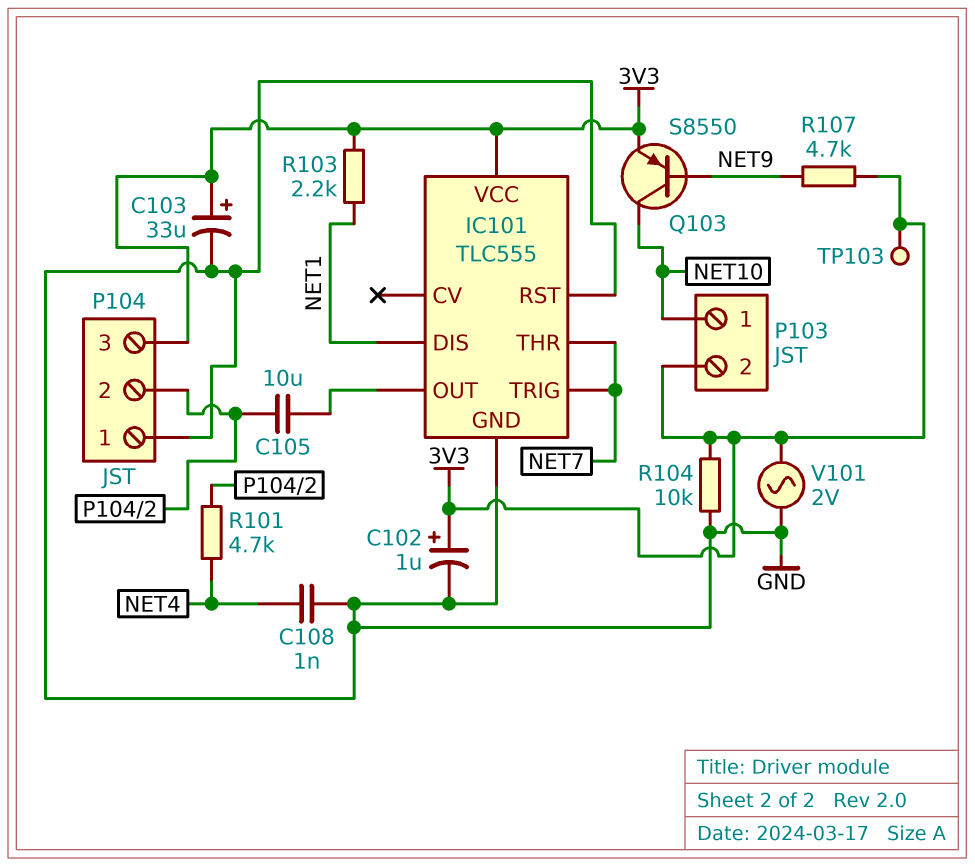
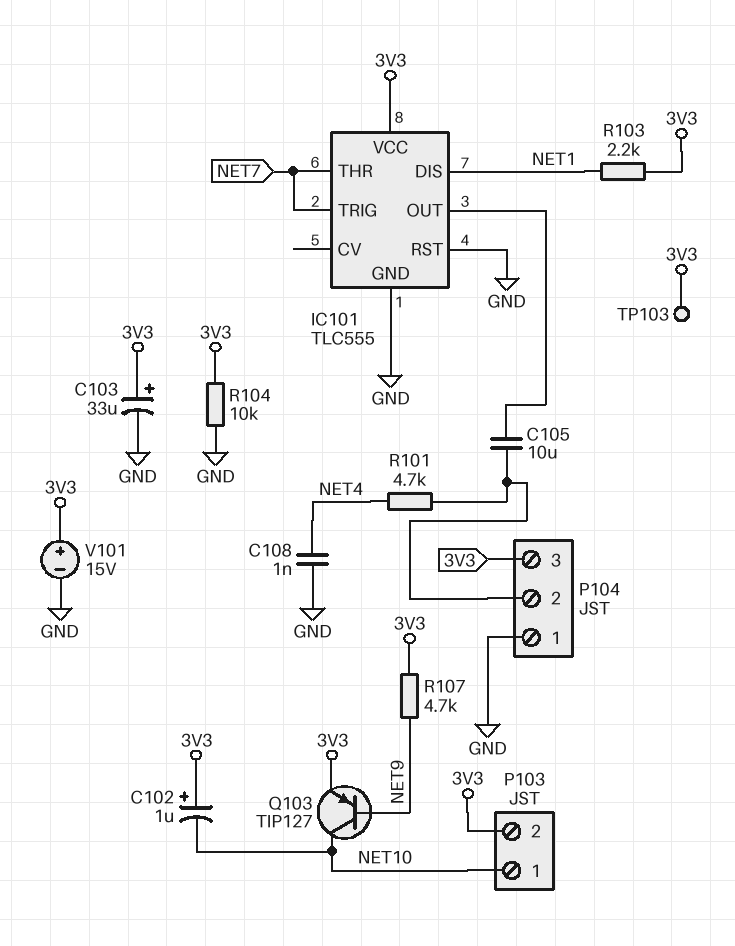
C102: 1uF (plus 3V3, minus GND) -> 1uF (plus 3V3, minus NET10)
Q103: PNP S8550 (B NET9, C NET10, E 3V3) -> PNP TIP127 (B NET9, C NET10, E 3V3)
V101: AC 2V (3V3, GND) -> 15V (plus 3V3, minus GND)

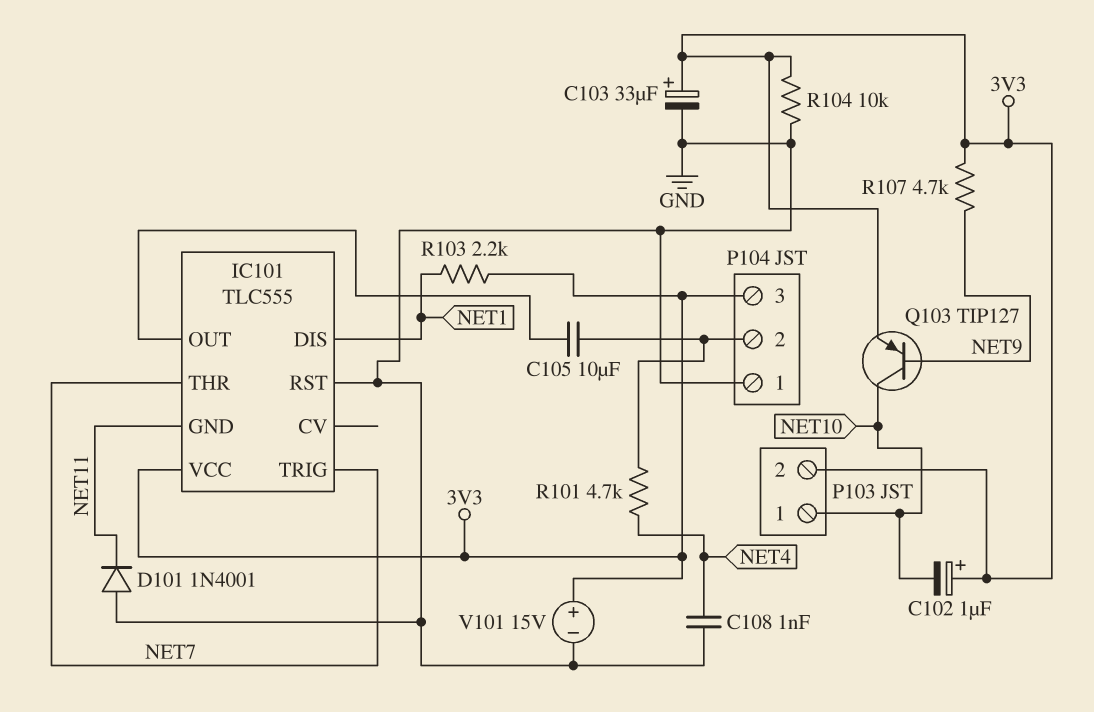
D101: none -> diode 1N4001 (A GND, K NET11)
IC101 pin GND: GND -> NET11
TP103: test point (3V3) -> none

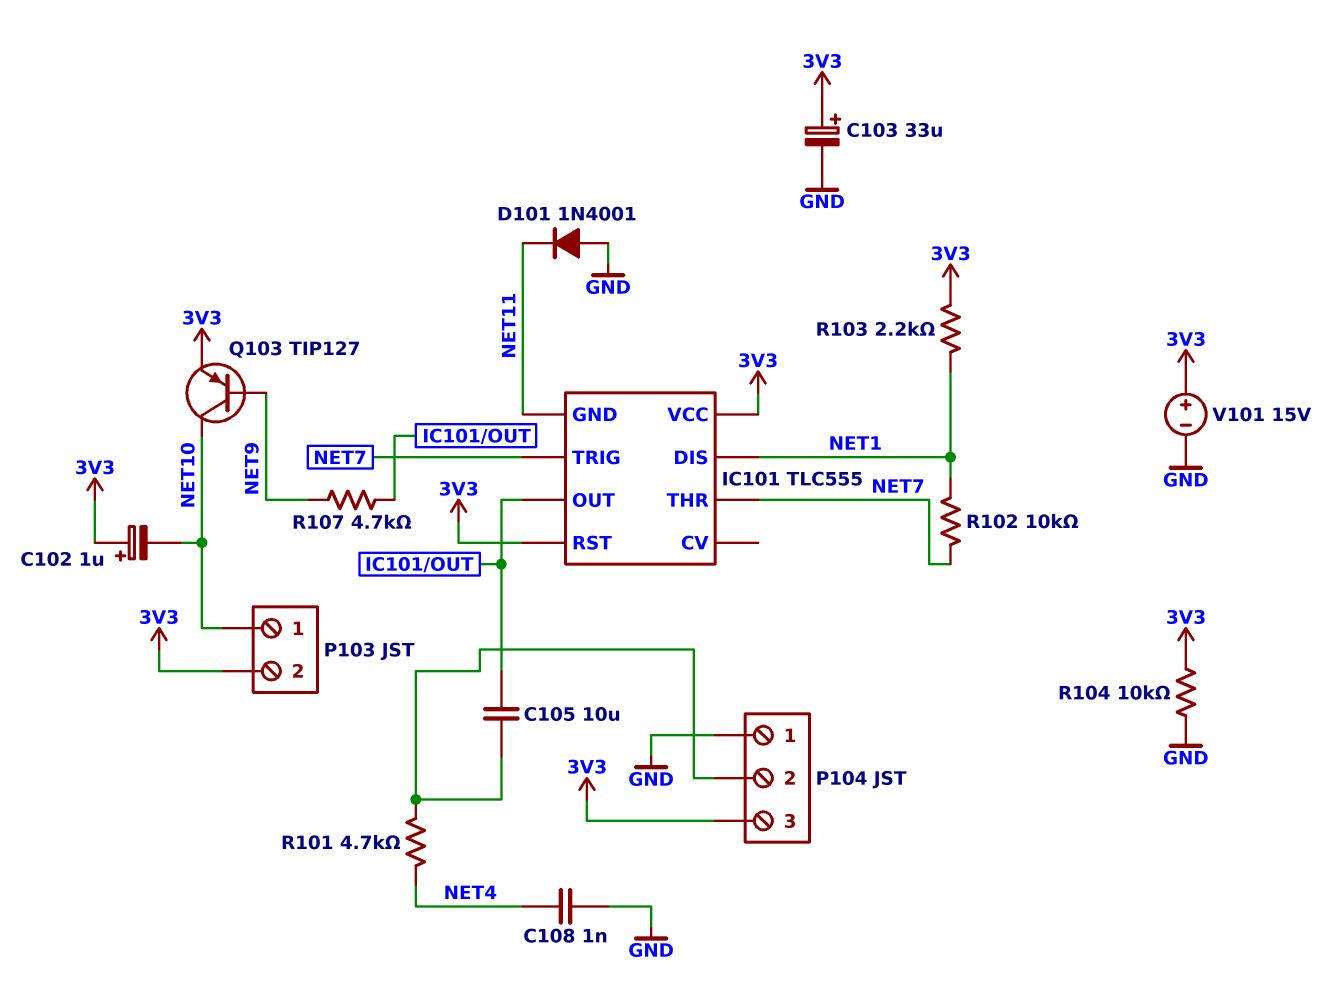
IC101 pin RST: GND -> 3V3
R102: none -> 10k (NET1, NET7)
R107: 4.7k (3V3, NET9) -> 4.7k (IC101/OUT, NET9)

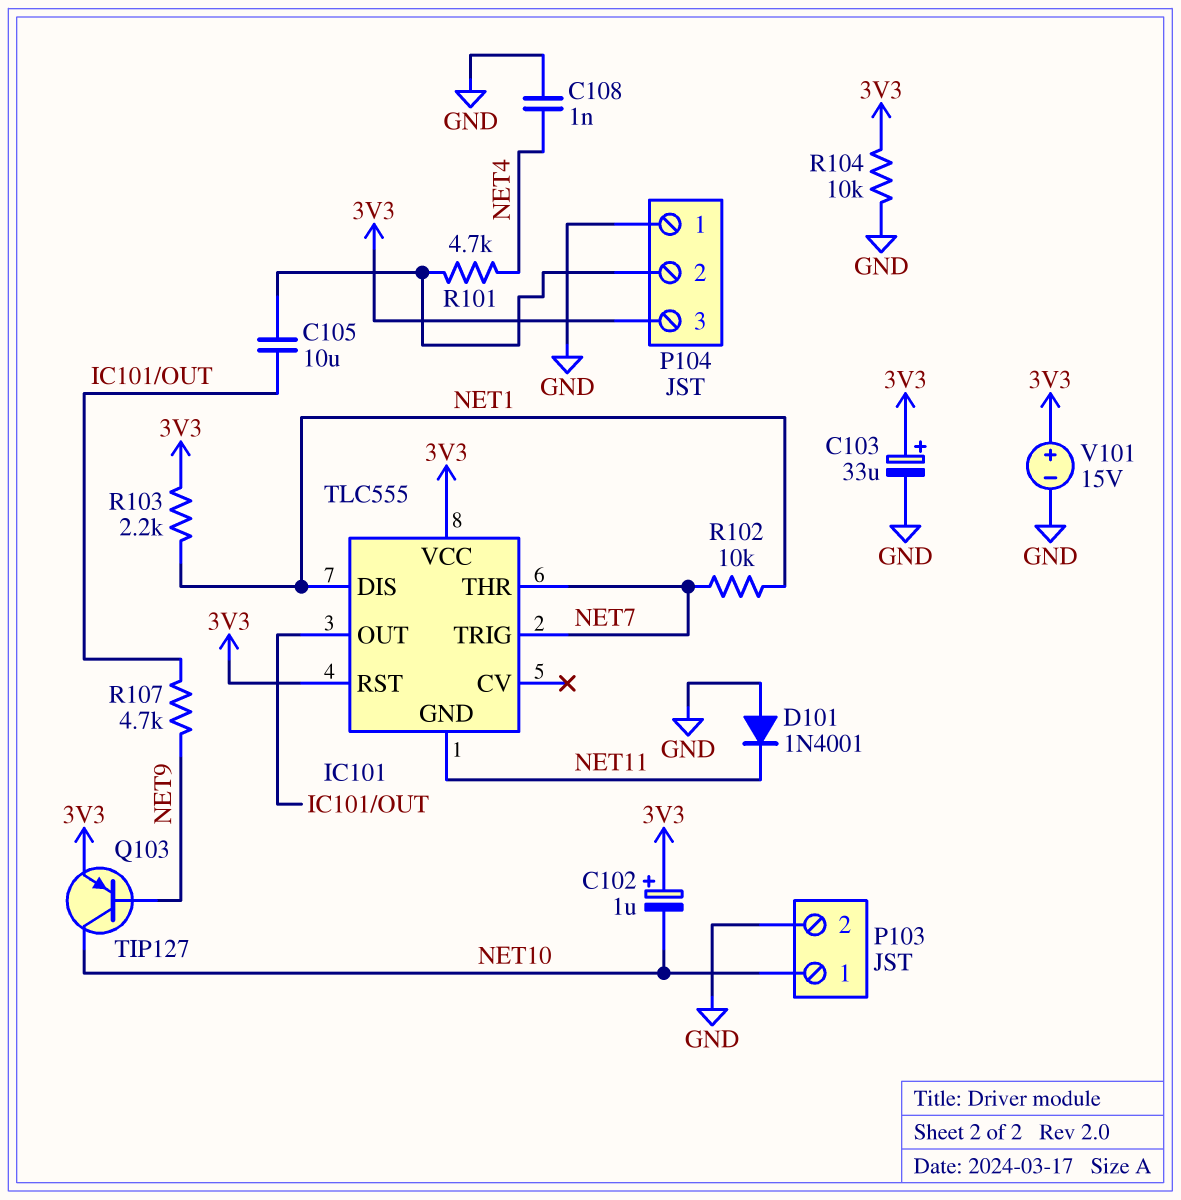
P103 pin 2: 3V3 -> GND

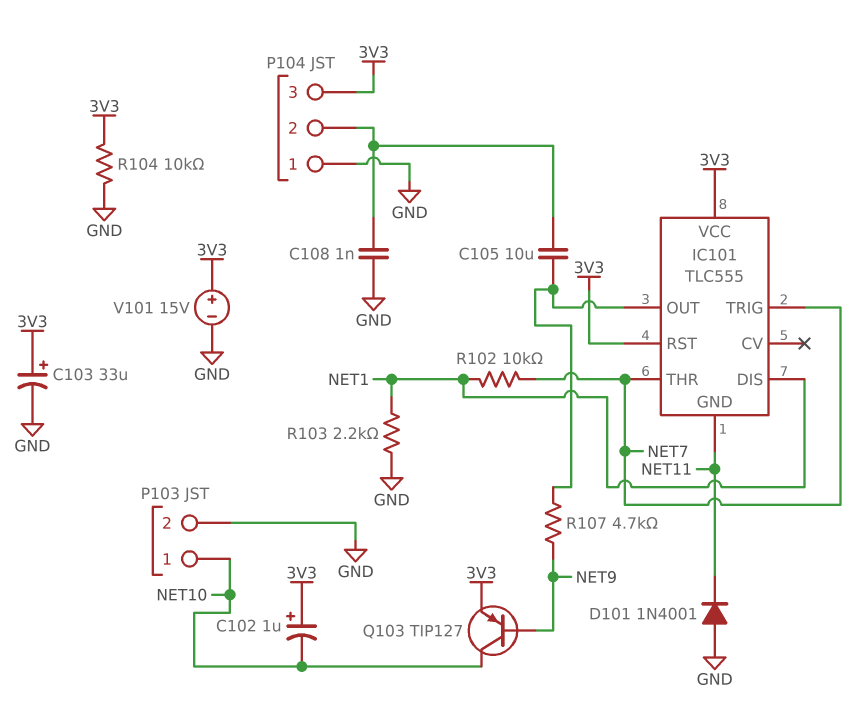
C108: 1nF (GND, NET4) -> 1nF (GND, P104/2)
R101: 4.7k (NET4, P104/2) -> none
R103: 2.2k (3V3, NET1) -> 2.2k (GND, NET1)

